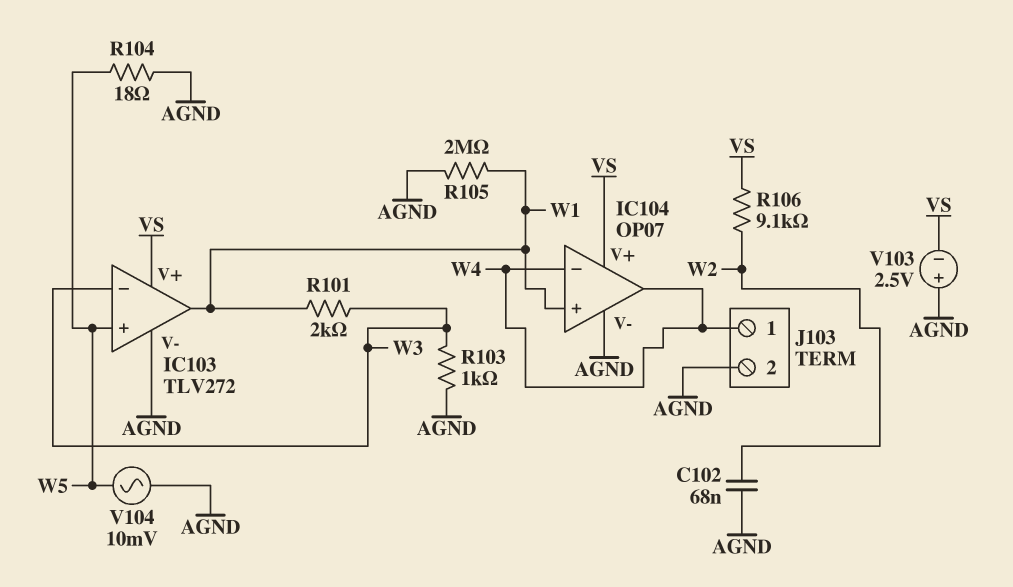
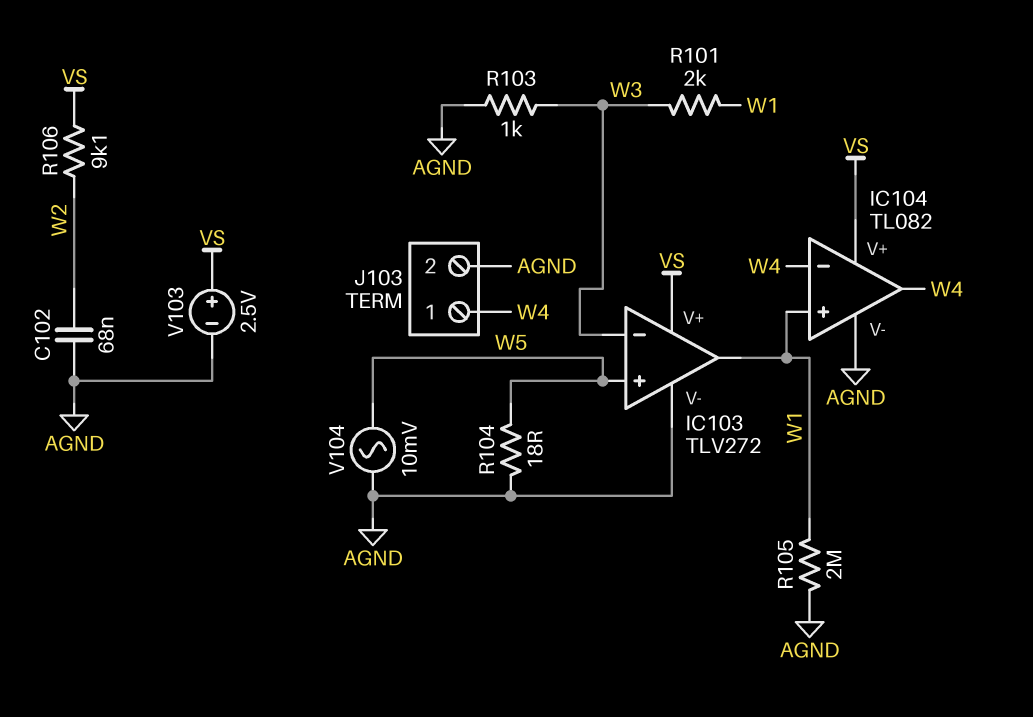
IC104: OP07 -> TL082
V103: 2.5V (plus AGND, minus VS) -> 2.5V (plus VS, minus AGND)

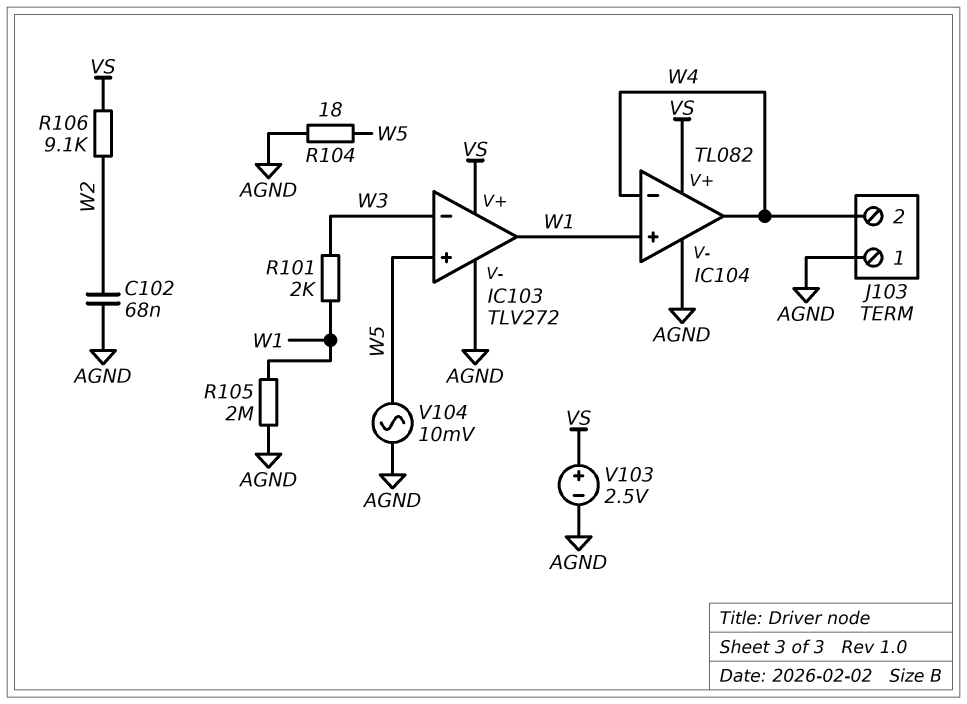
J103 pin 1: W4 -> AGND
J103 pin 2: AGND -> W4
R103: 1k (AGND, W3) -> none

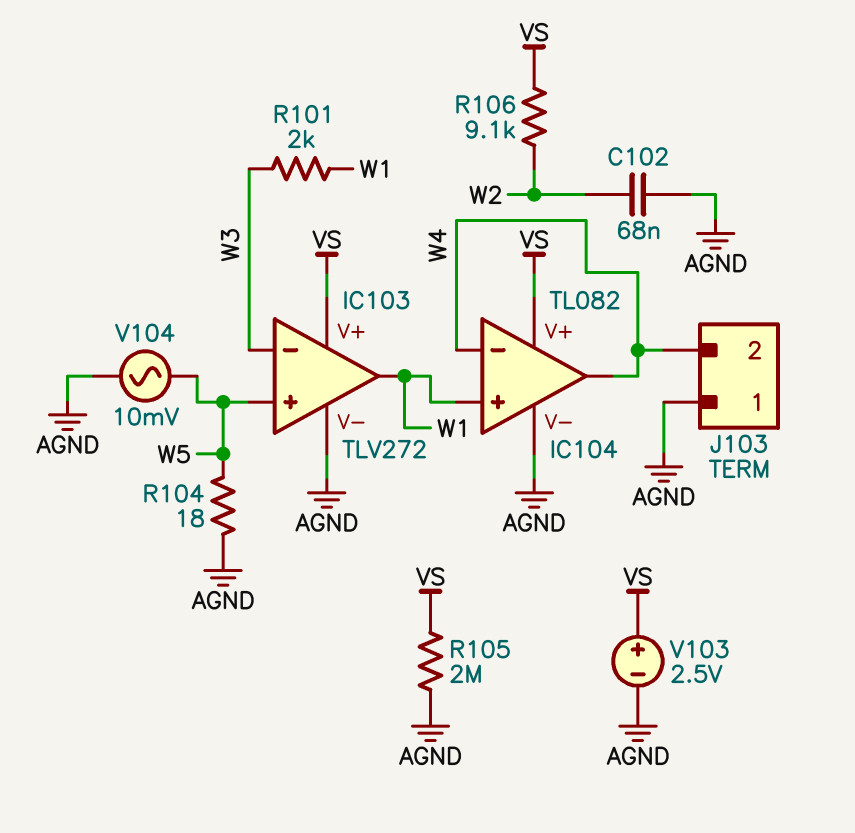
R105: 2M (AGND, W1) -> 2M (AGND, VS)

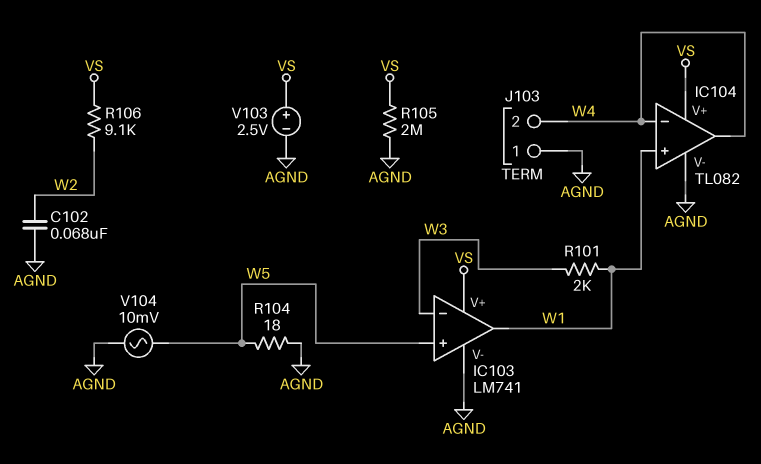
IC103: TLV272 -> LM741

